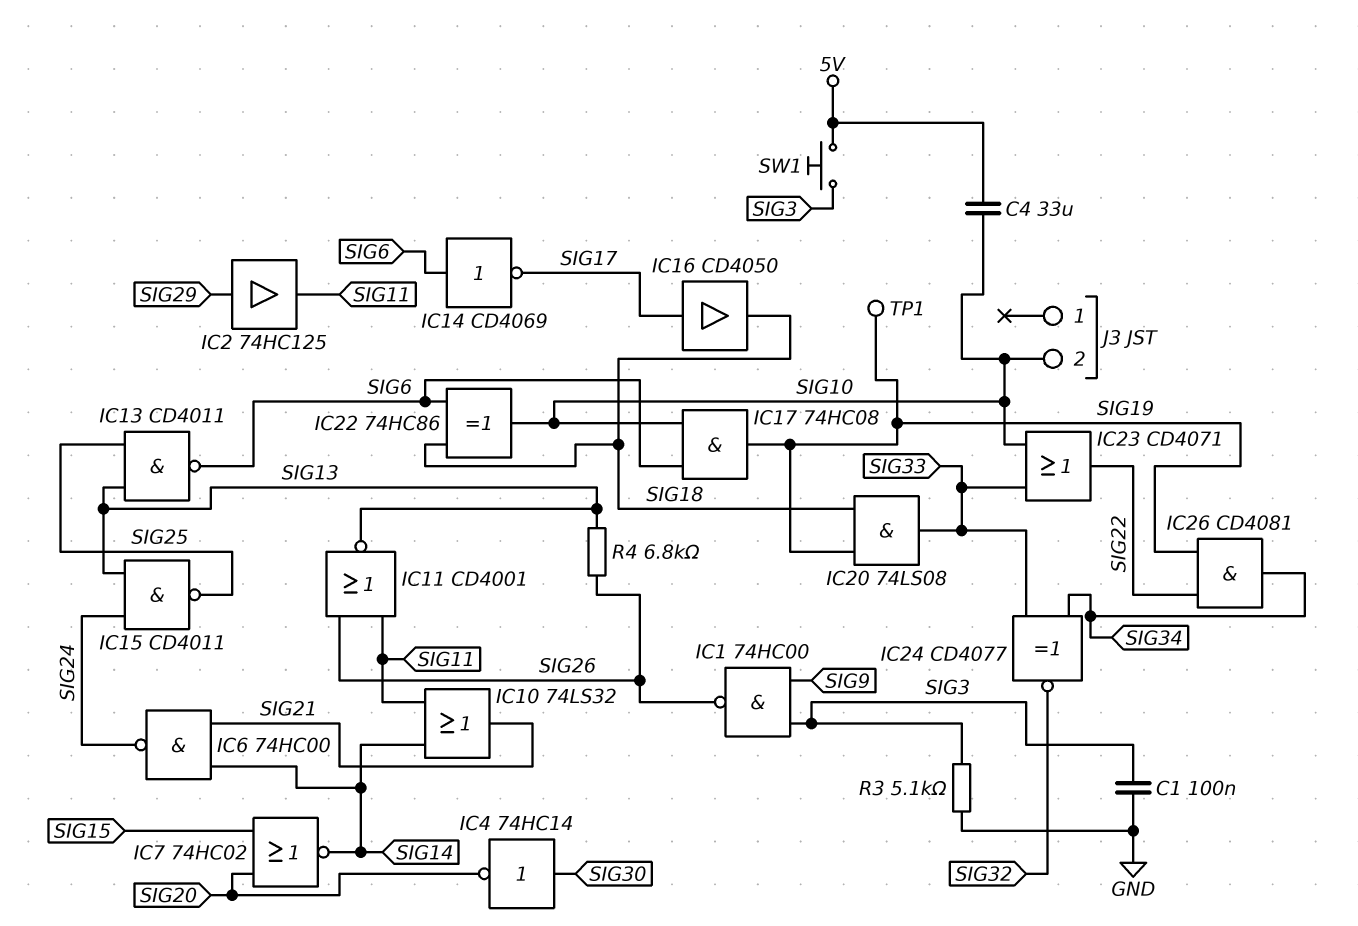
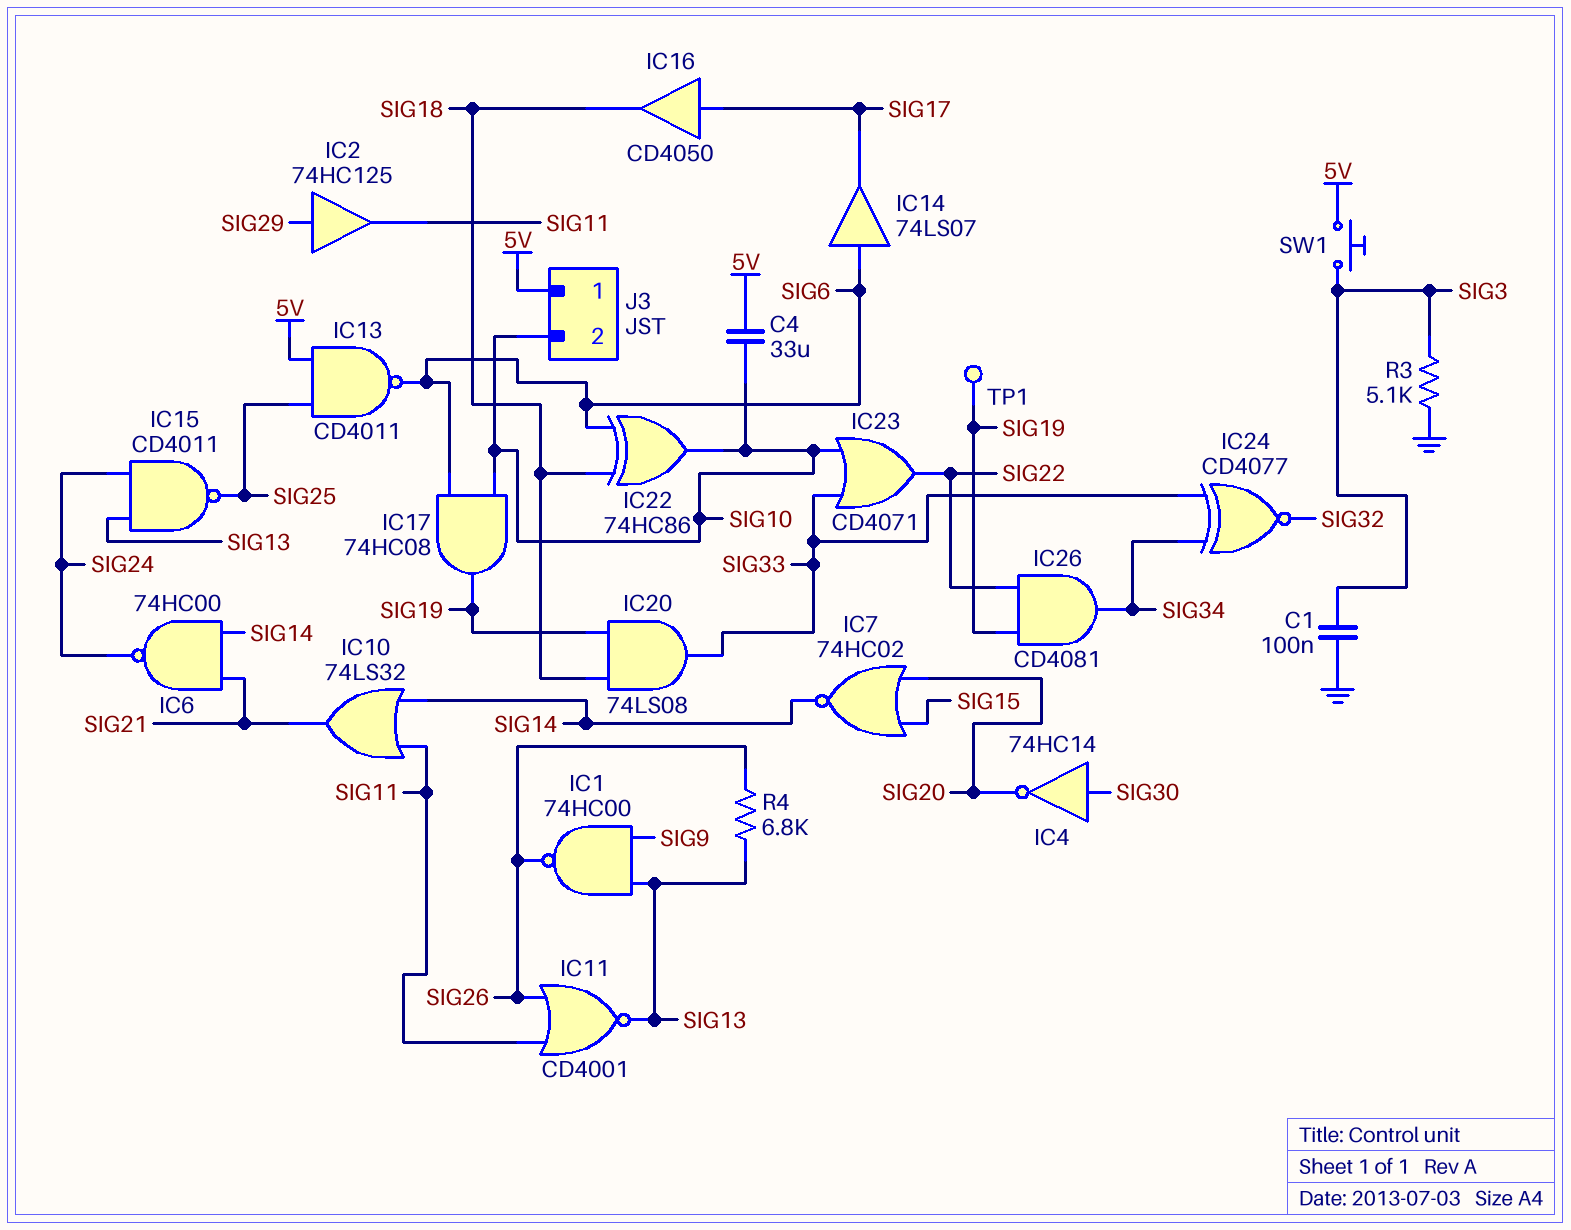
IC1: NAND 74HC00 (in SIG3, in SIG9, out SIG26) -> NAND 74HC00 (in SIG9, in SIG13, out SIG26)
IC13: NAND CD4011 (in SIG13, in SIG25, out SIG6) -> NAND CD4011 (in 5V, in SIG25, out SIG6)
IC14: NOT CD4069 (in SIG6, out SIG17) -> buffer 74LS07 (in SIG6, out SIG17)
J3 pin 1: none -> 5V

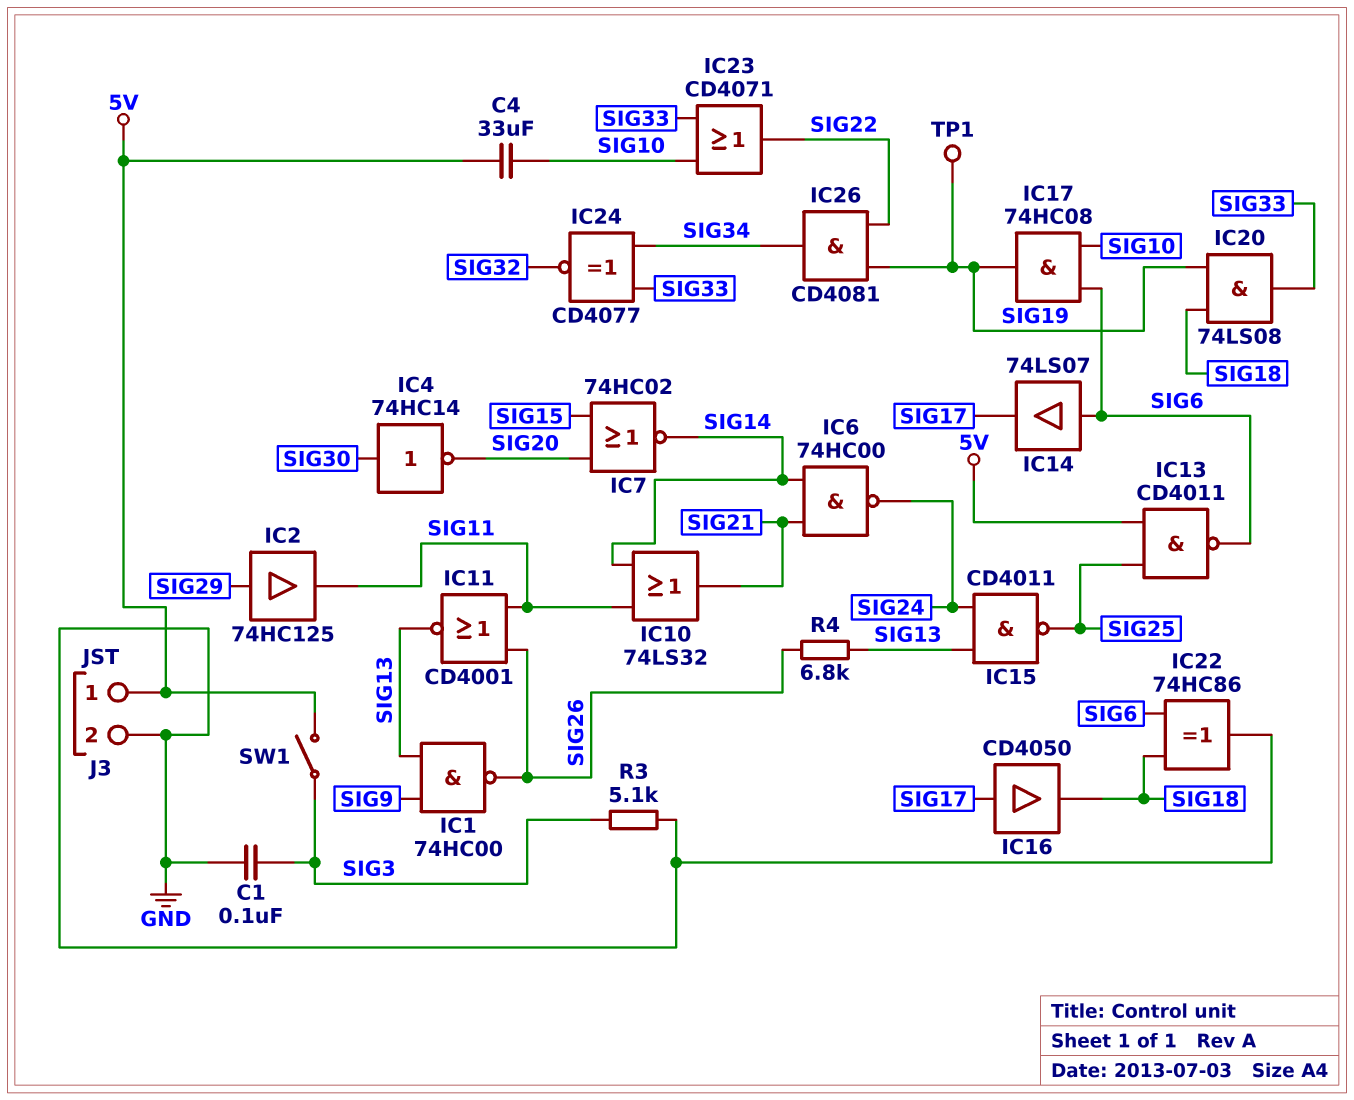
IC22: XOR 74HC86 (in SIG6, in SIG18, out SIG10) -> XOR 74HC86 (in SIG6, in SIG18, out GND)
J3 pin 2: SIG10 -> GND
SW1: button (5V, SIG3) -> switch (5V, SIG3)

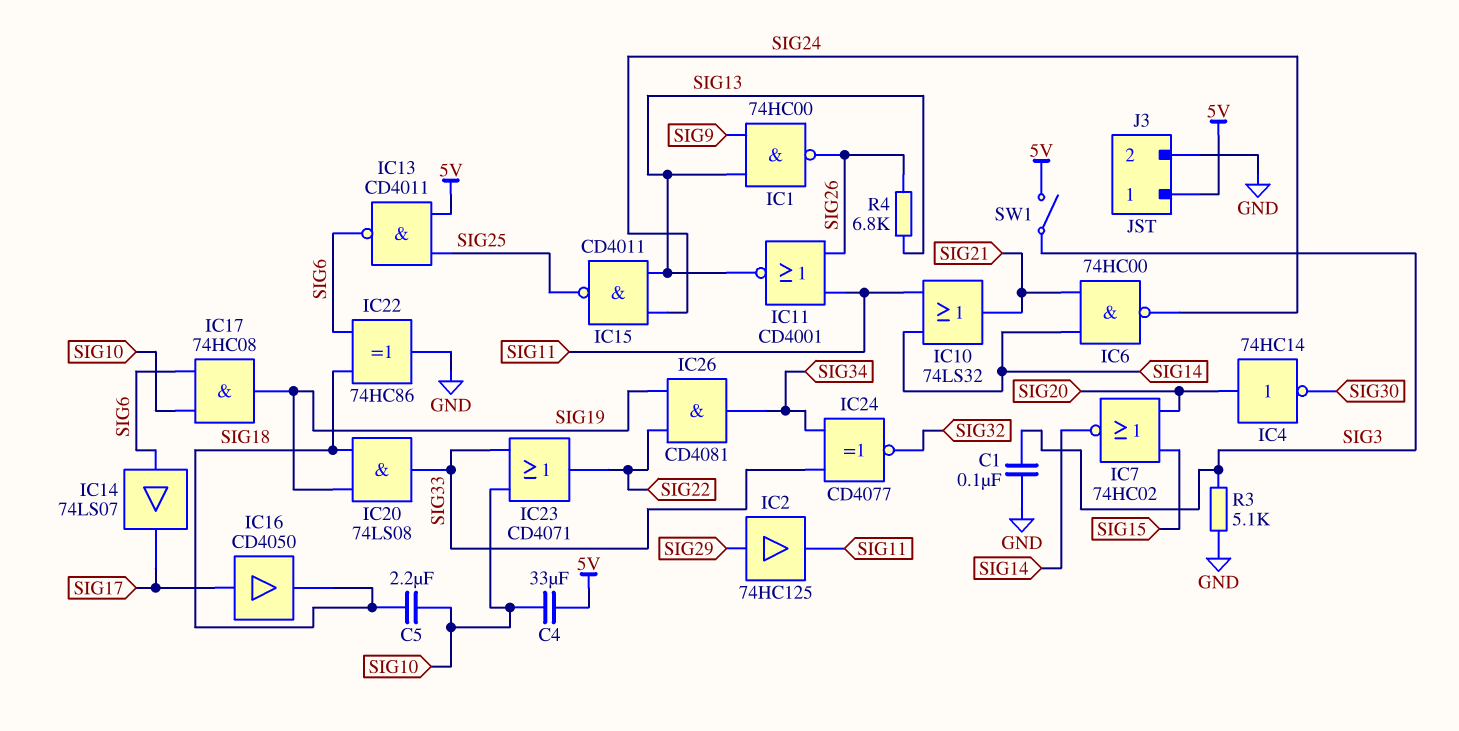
C5: none -> 2.2uF (SIG10, SIG18)
IC4: NOT 74HC14 (in SIG30, out SIG20) -> NOT 74HC14 (in SIG20, out SIG30)
TP1: test point (SIG19) -> none

